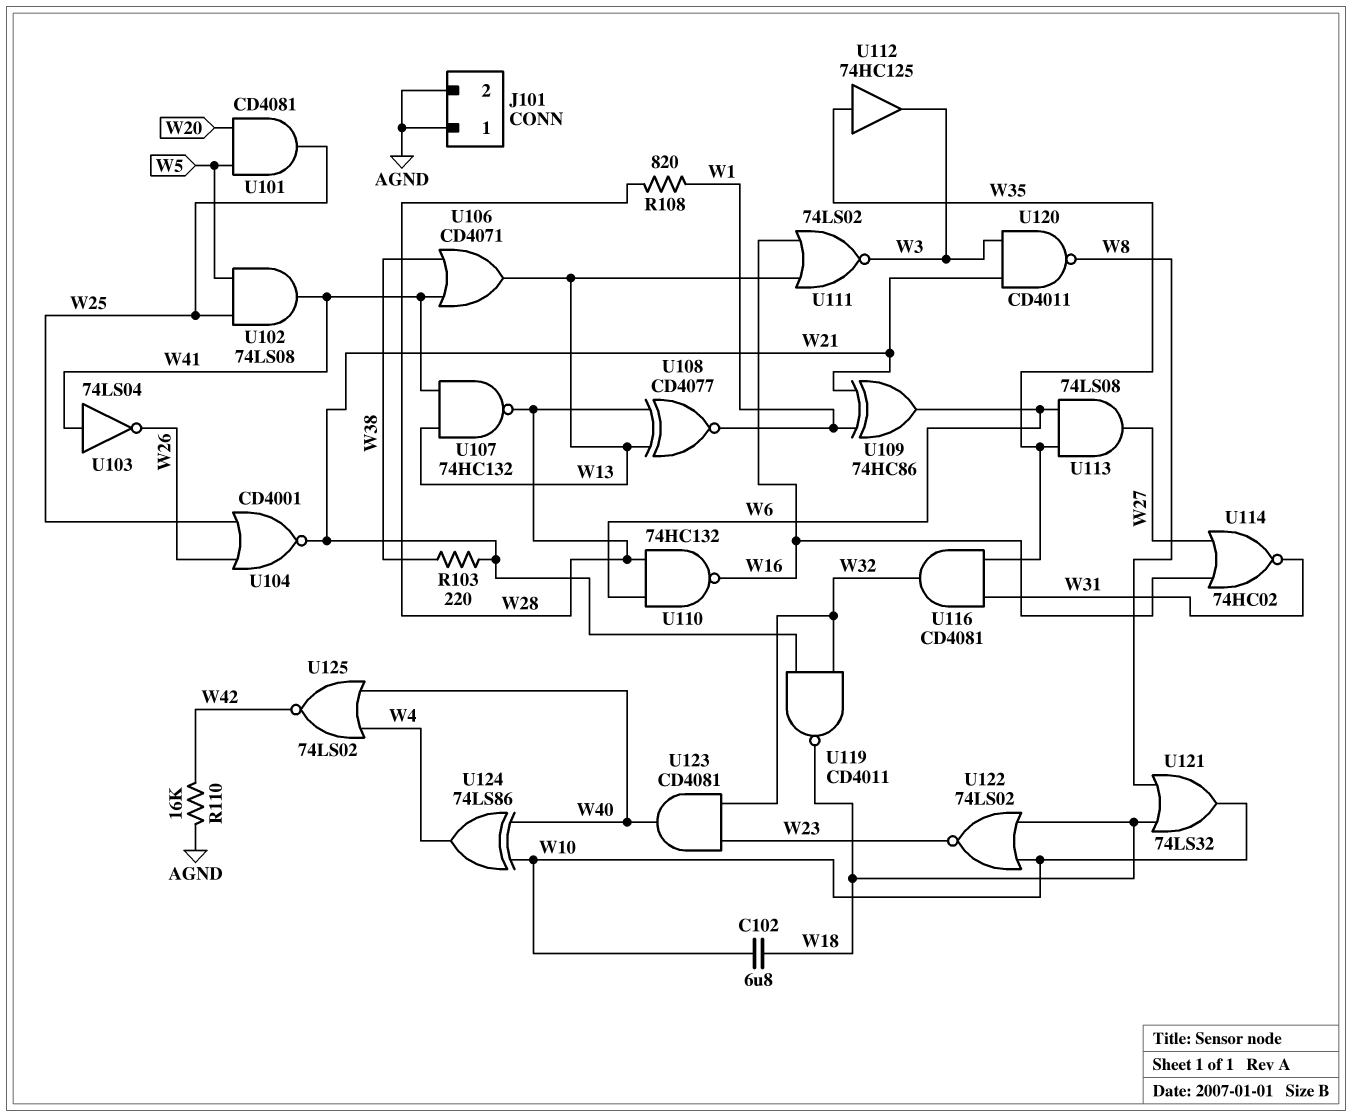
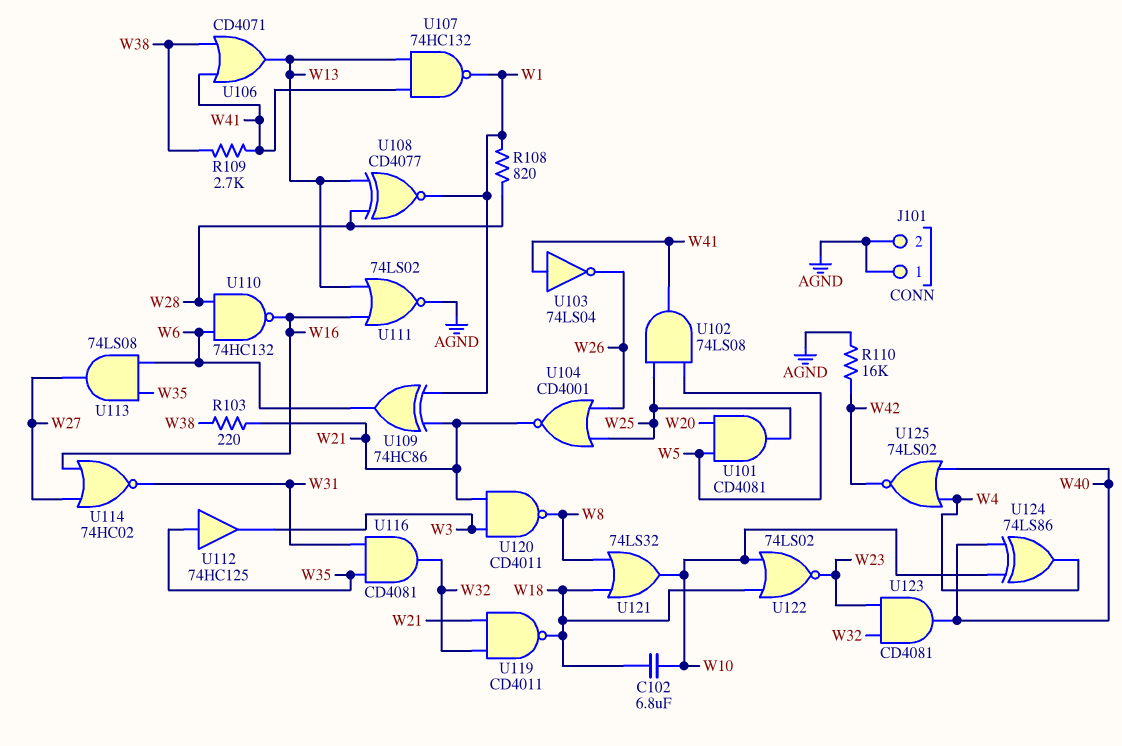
R109: none -> 2.7k (W38, W41)
U107: NAND 74HC132 (in W13, in W41, out W28) -> NAND 74HC132 (in W13, in W41, out W1)
U111: NOR 74LS02 (in W13, in W16, out W3) -> NOR 74LS02 (in W13, in W16, out AGND)

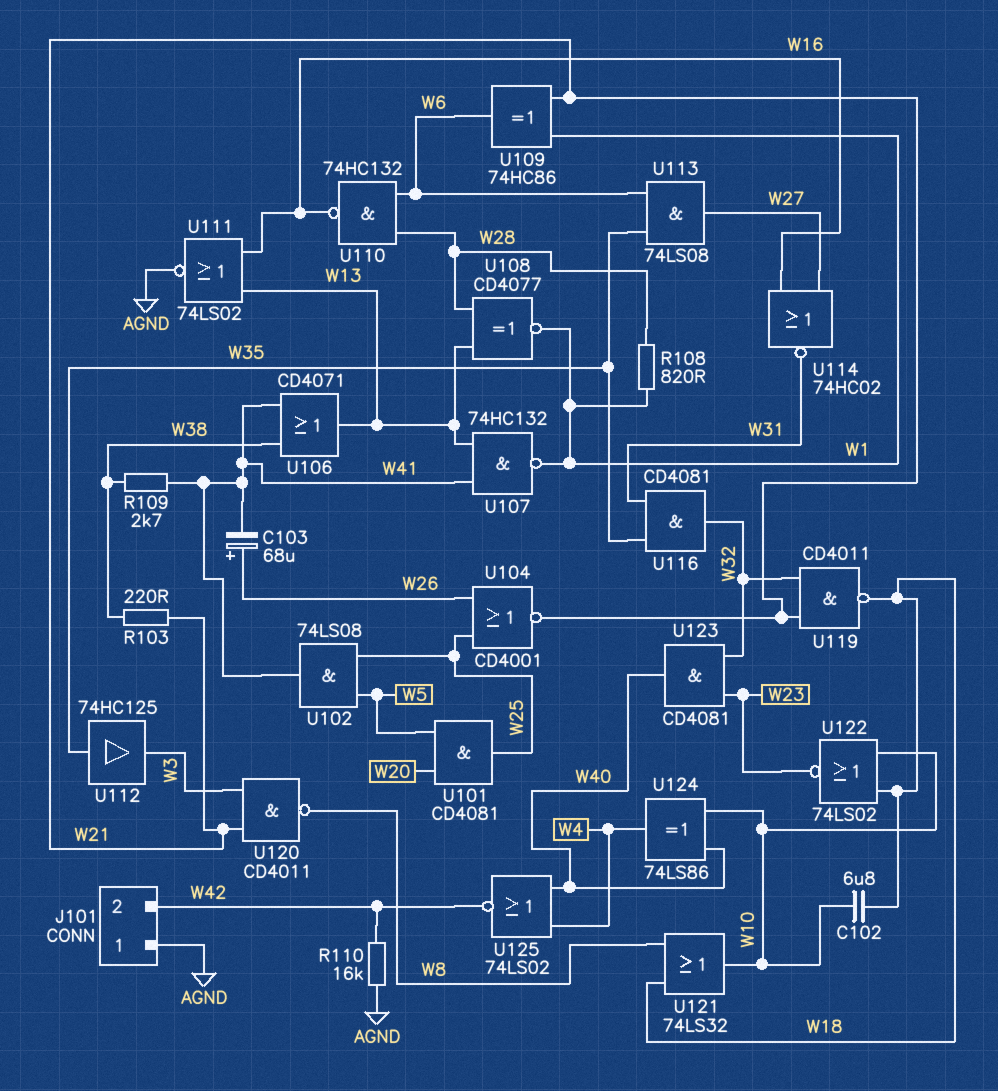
C103: none -> 68uF (plus W26, minus W41)
J101 pin 2: AGND -> W42
U103: NOT 74LS04 (in W41, out W26) -> none

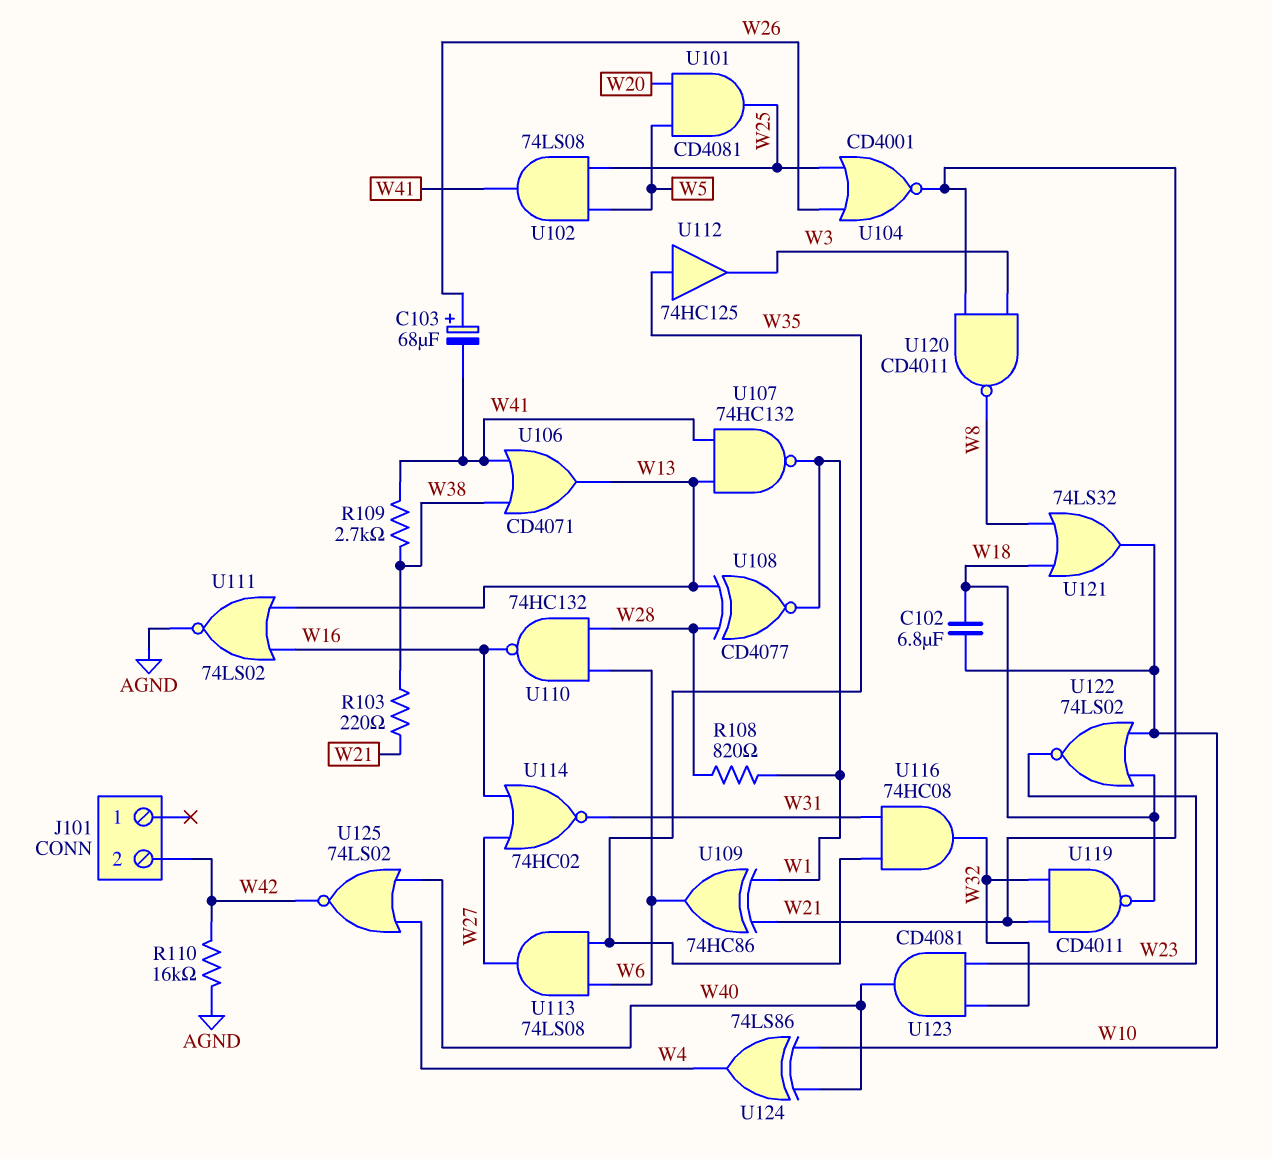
J101 pin 1: AGND -> none
U116: AND CD4081 (in W31, in W35, out W32) -> AND 74HC08 (in W31, in W35, out W32)

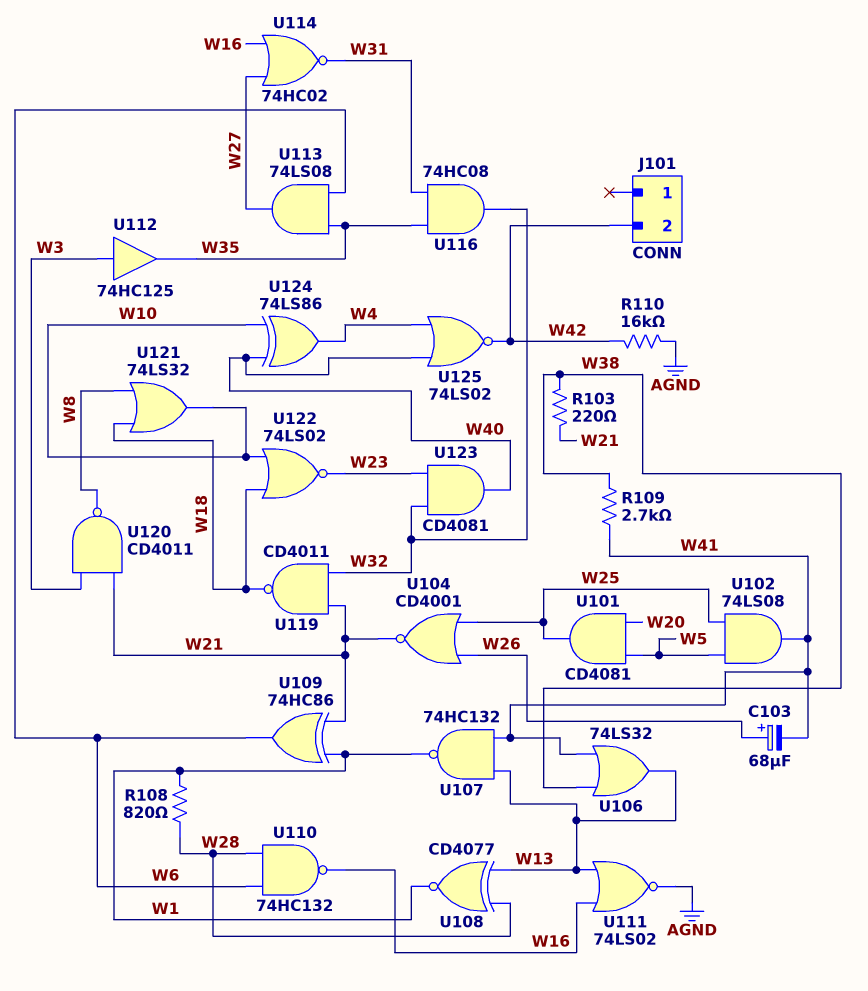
C102: 6.8uF (W10, W18) -> none
U106: OR CD4071 (in W38, in W41, out W13) -> OR 74LS32 (in W38, in W41, out W13)
U112: buffer 74HC125 (in W35, out W3) -> buffer 74HC125 (in W3, out W35)

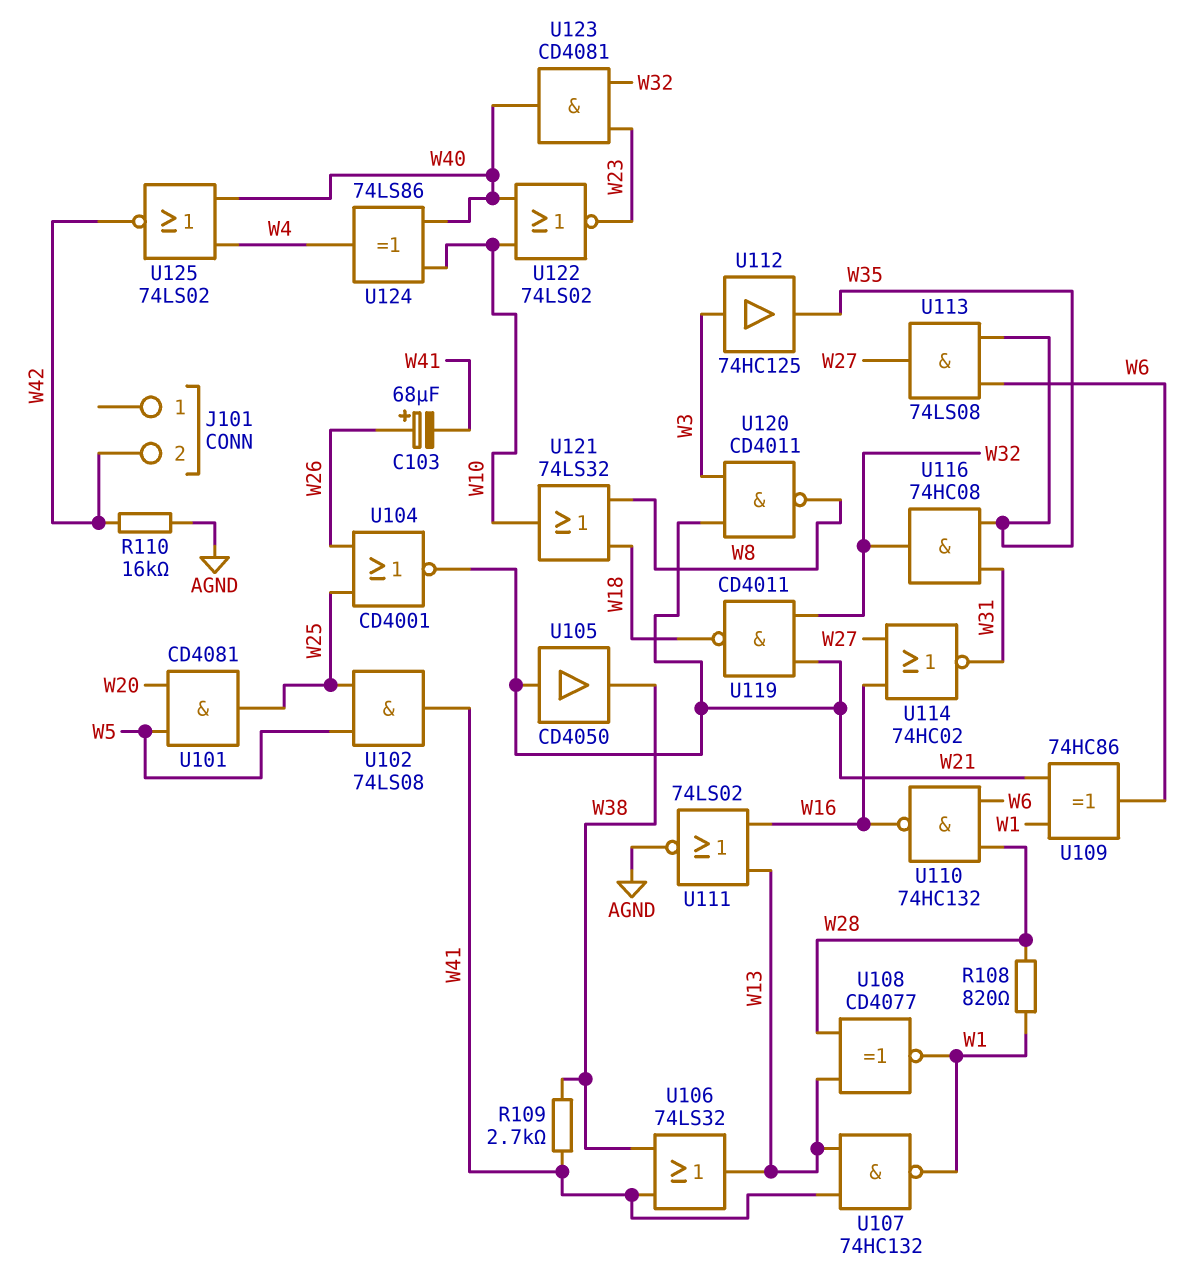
R103: 220 (W21, W38) -> none
U105: none -> buffer CD4050 (in W21, out W38)
U122: NOR 74LS02 (in W10, in W18, out W23) -> NOR 74LS02 (in W10, in W40, out W23)

